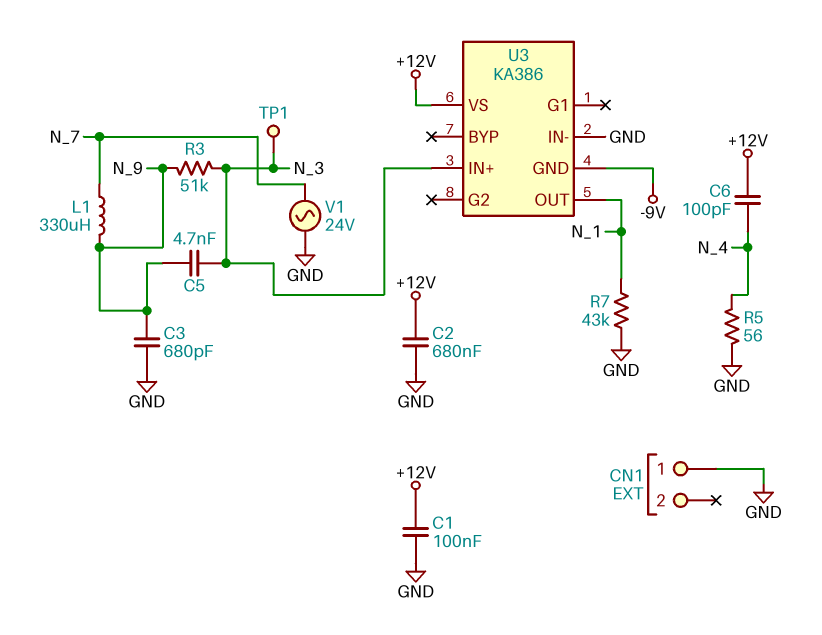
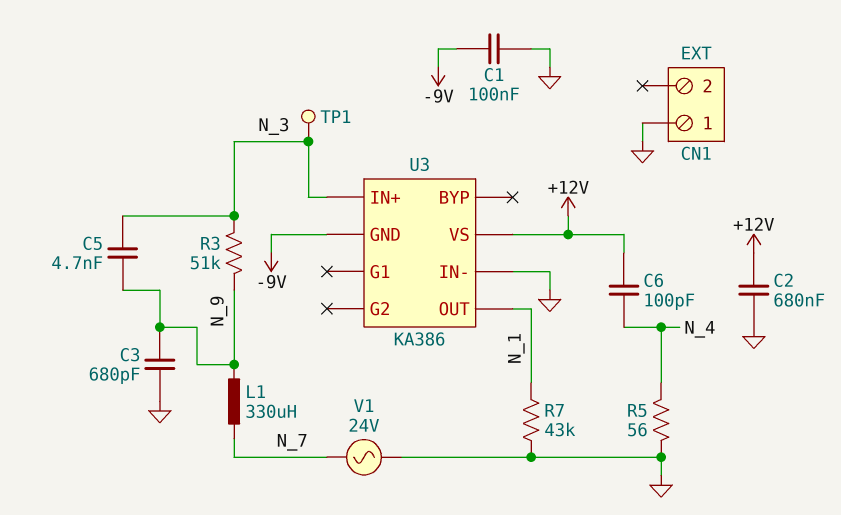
C1: 100nF (+12V, GND) -> 100nF (-9V, GND)

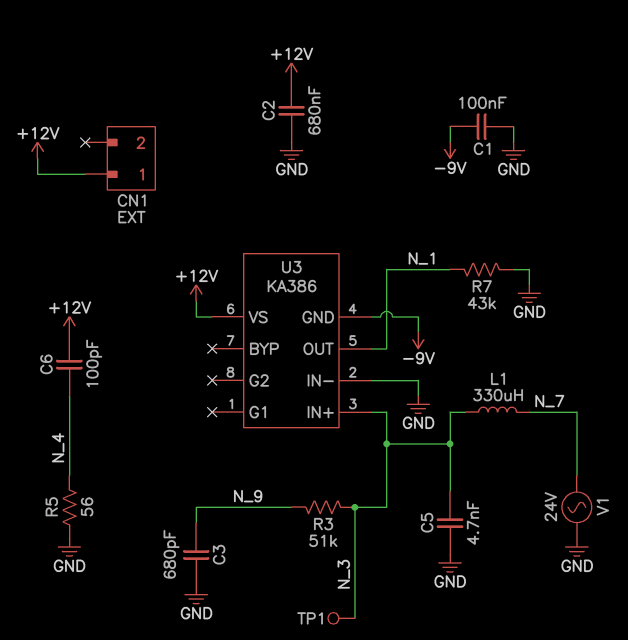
C5: 4.7nF (N_3, N_9) -> 4.7nF (GND, N_3)
CN1 pin 1: GND -> +12V
L1: 330uH (N_7, N_9) -> 330uH (N_3, N_7)

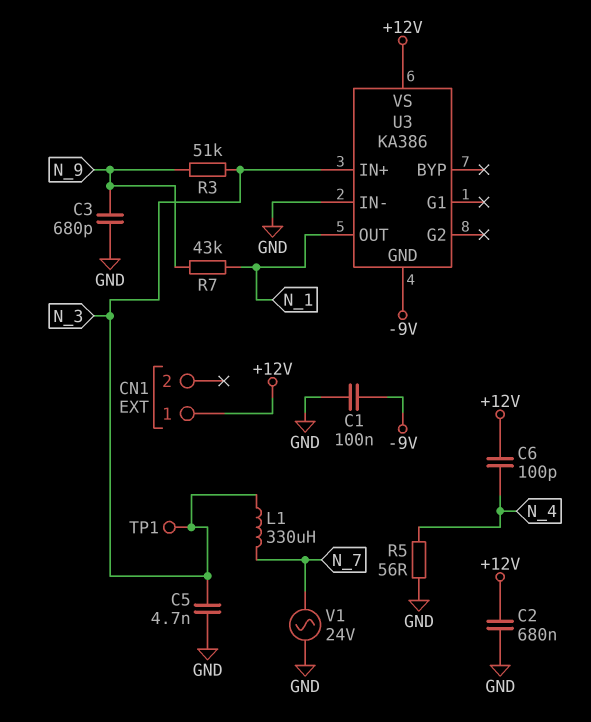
R7: 43k (GND, N_1) -> 43k (N_1, N_9)

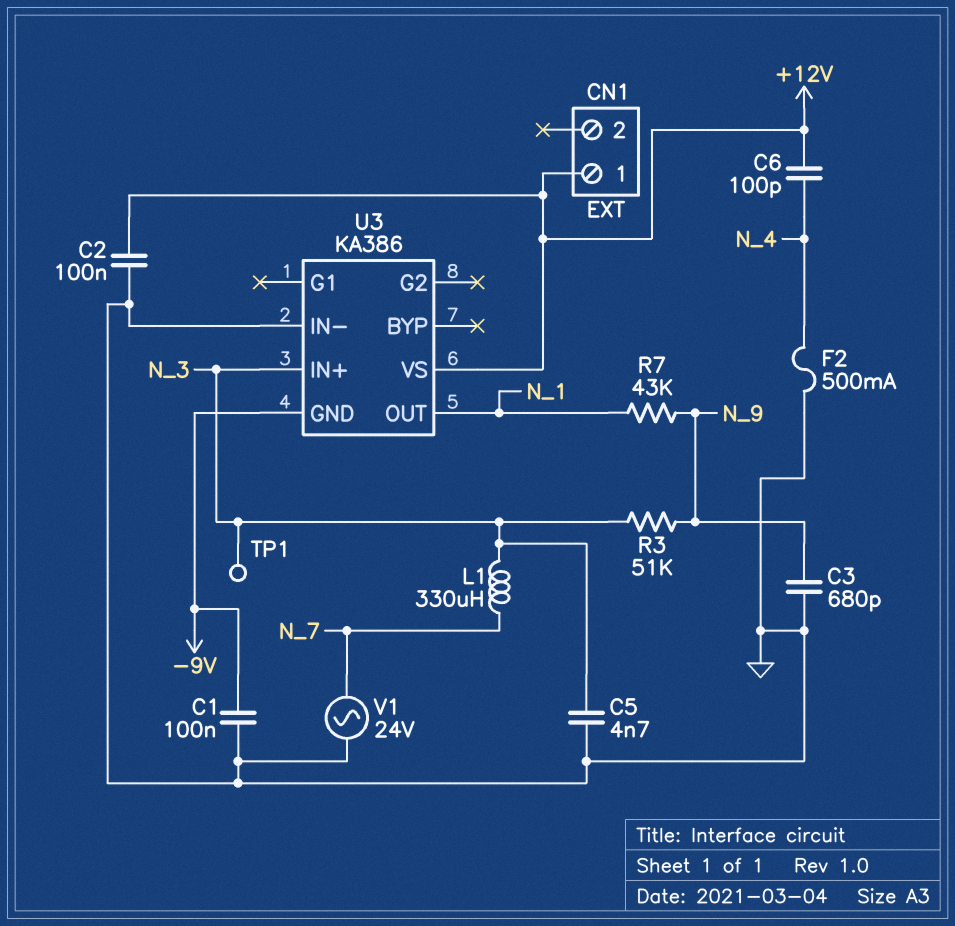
C2: 680nF (+12V, GND) -> 100nF (+12V, GND)
F2: none -> 500mA (GND, N_4)
R5: 56 (GND, N_4) -> none

